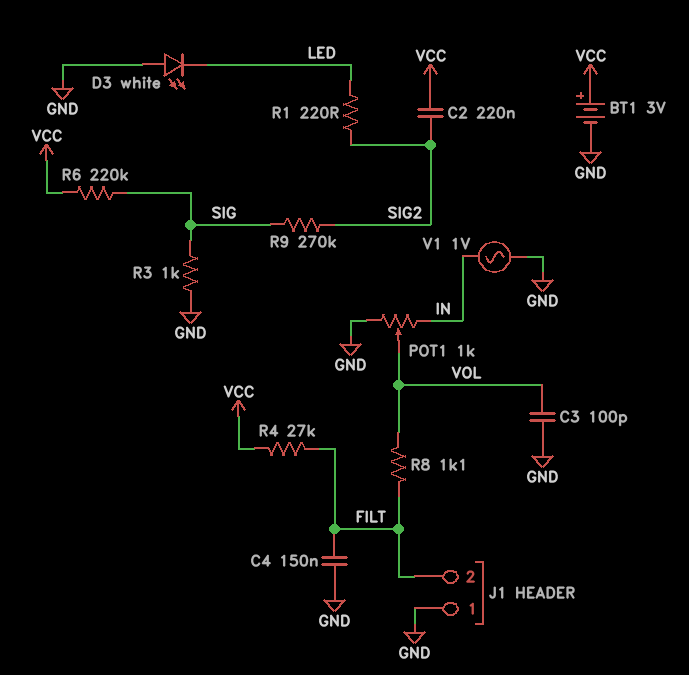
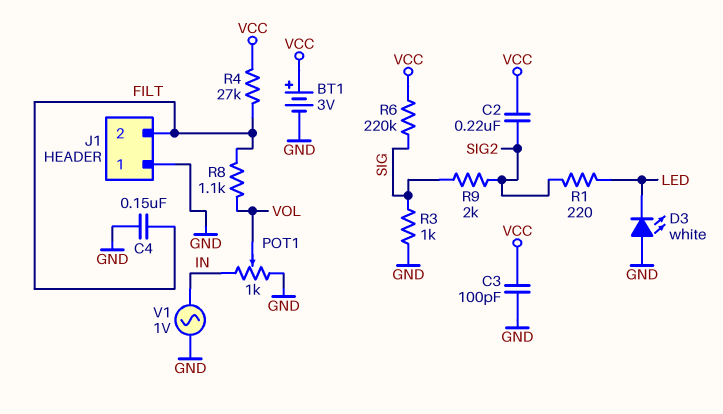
C3: 100pF (GND, VOL) -> 100pF (GND, VCC)
R9: 270k (SIG, SIG2) -> 2k (SIG, SIG2)

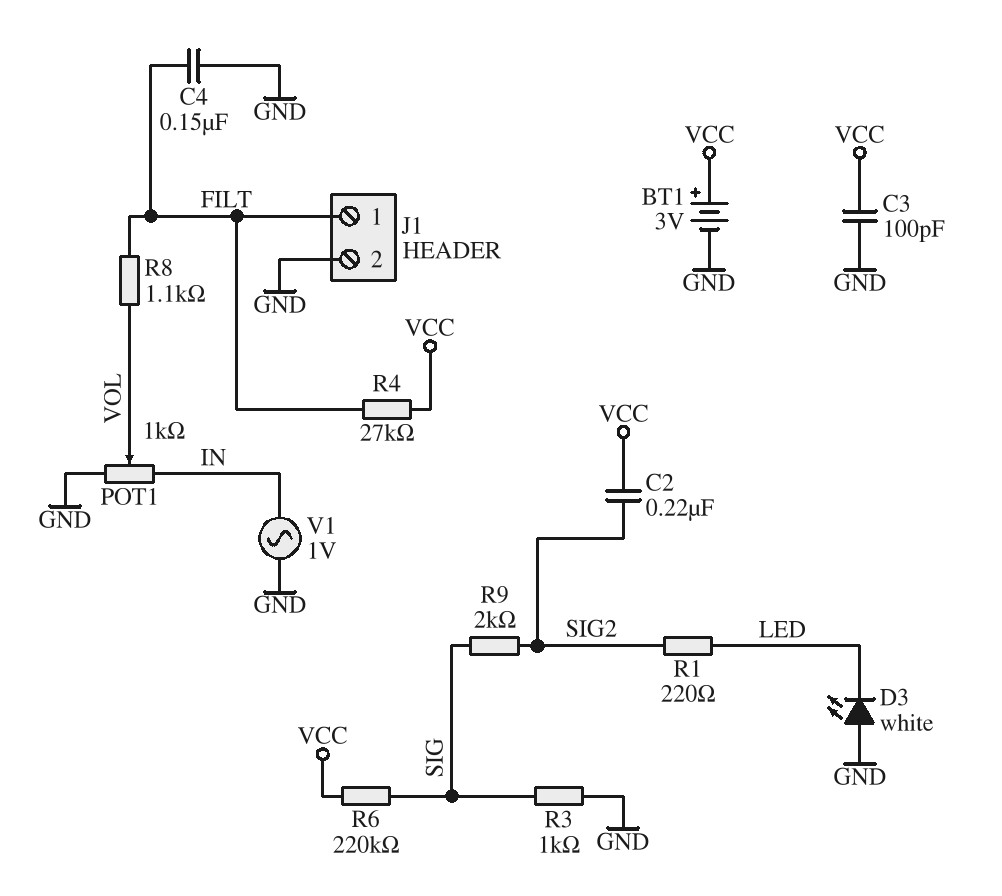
J1 pin 1: GND -> FILT
J1 pin 2: FILT -> GND

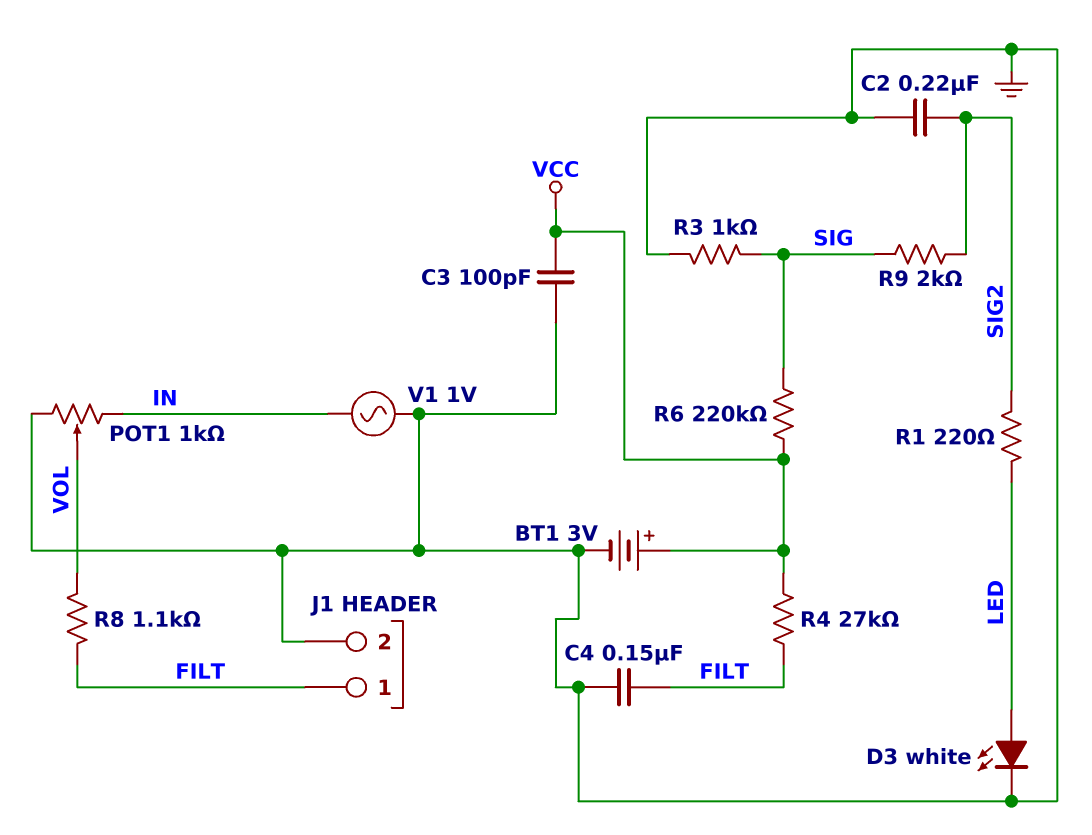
C2: 220nF (SIG2, VCC) -> 220nF (GND, SIG2)
D3: LED white (A GND, K LED) -> LED white (A LED, K GND)

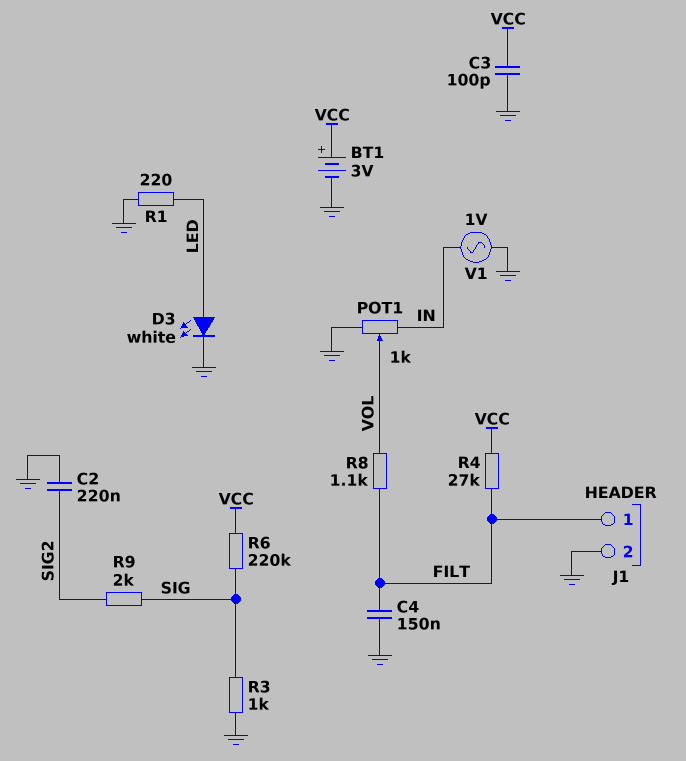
R1: 220 (LED, SIG2) -> 220 (GND, LED)

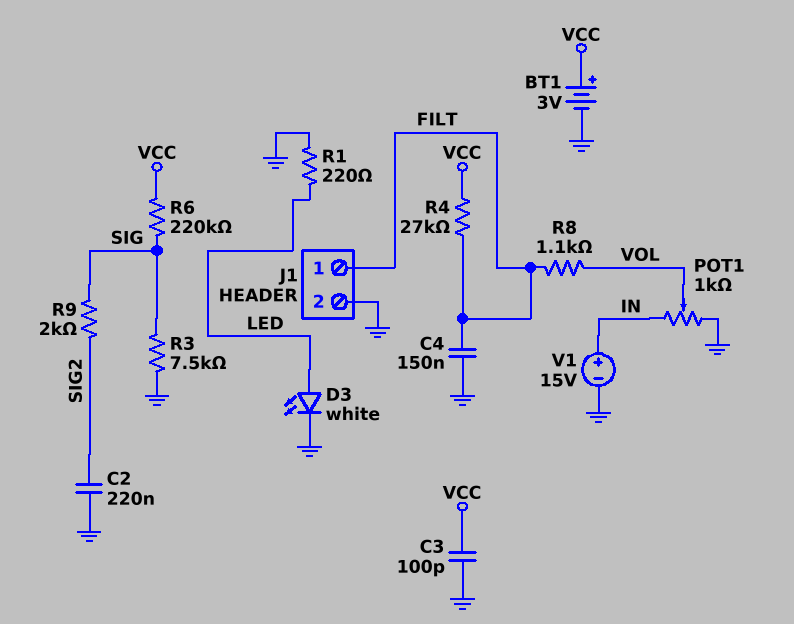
R3: 1k (GND, SIG) -> 7.5k (GND, SIG)
V1: AC 1V (GND, IN) -> 15V (plus IN, minus GND)

